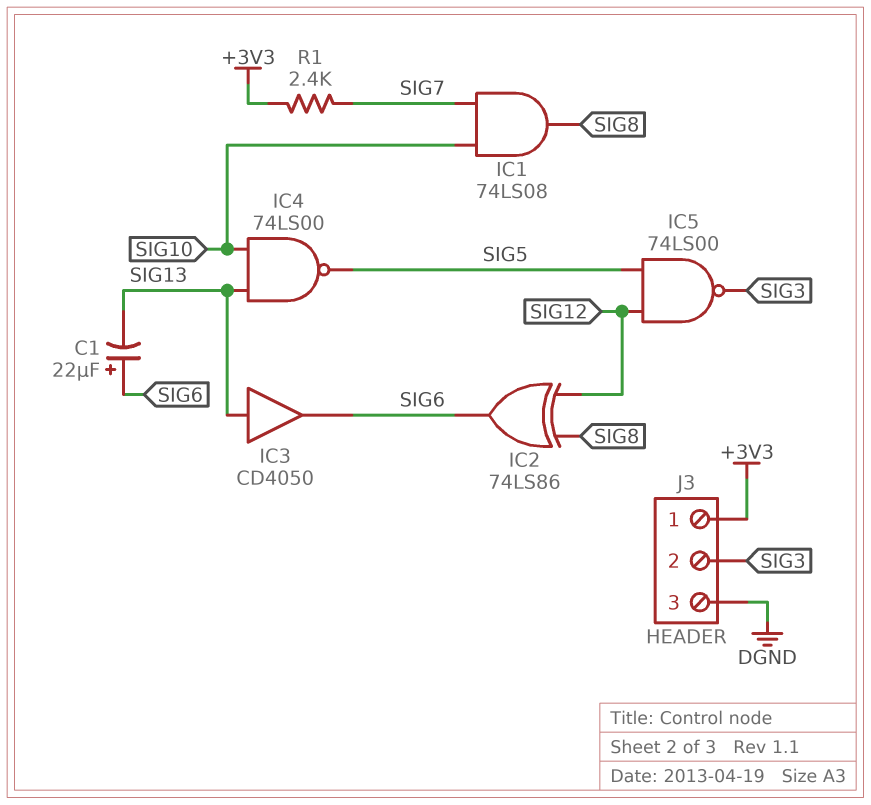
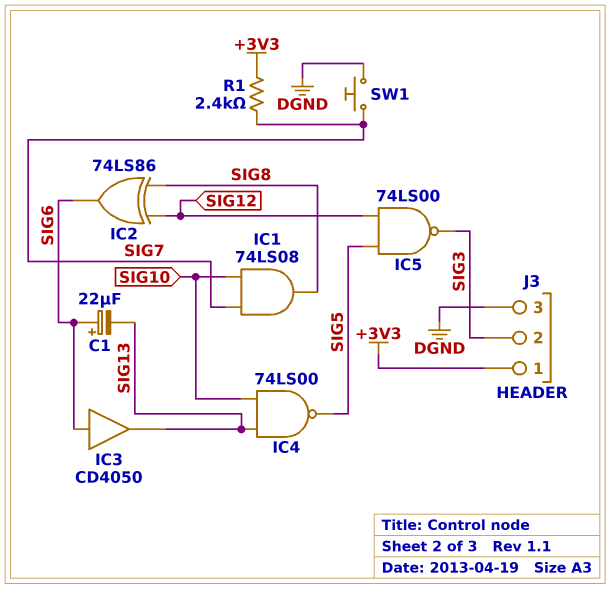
IC3: buffer CD4050 (in SIG13, out SIG6) -> buffer CD4050 (in SIG6, out SIG13)
SW1: none -> button (DGND, SIG7)

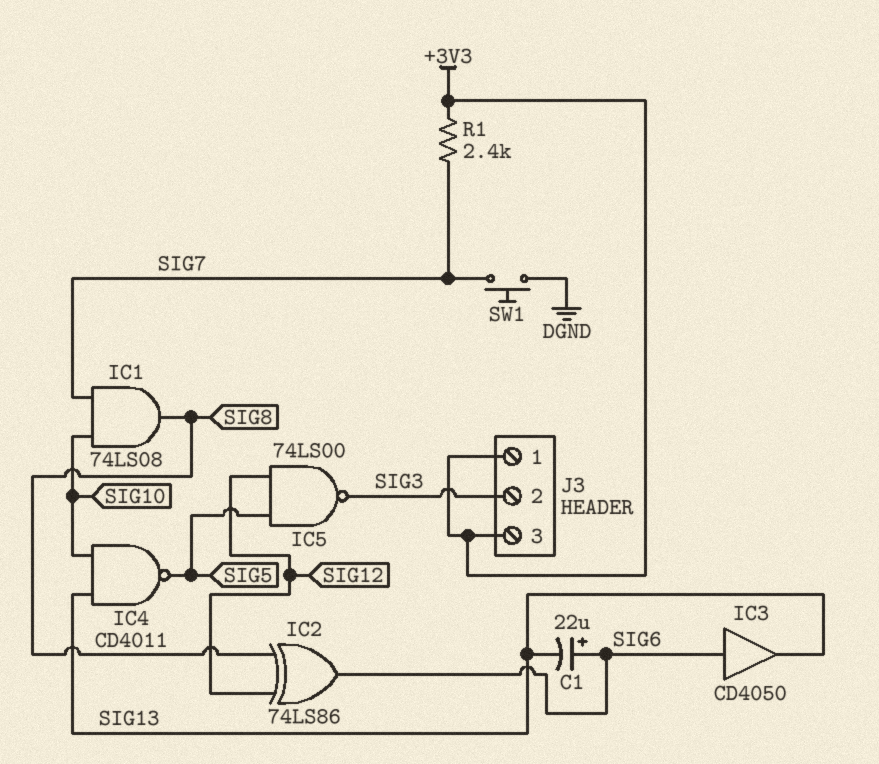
IC4: NAND 74LS00 (in SIG10, in SIG13, out SIG5) -> NAND CD4011 (in SIG10, in SIG13, out SIG5)
J3 pin 3: DGND -> +3V3

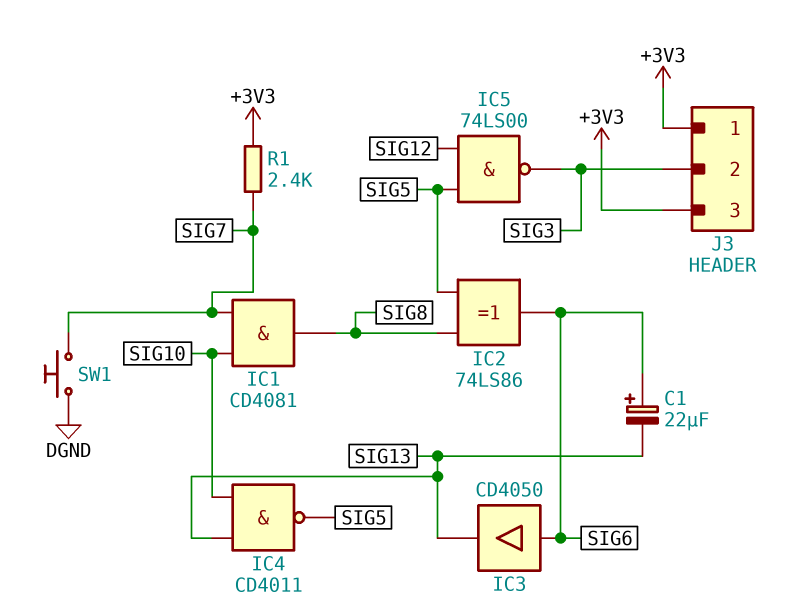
IC1: AND 74LS08 (in SIG7, in SIG10, out SIG8) -> AND CD4081 (in SIG7, in SIG10, out SIG8)
IC2: XOR 74LS86 (in SIG8, in SIG12, out SIG6) -> XOR 74LS86 (in SIG5, in SIG8, out SIG6)

